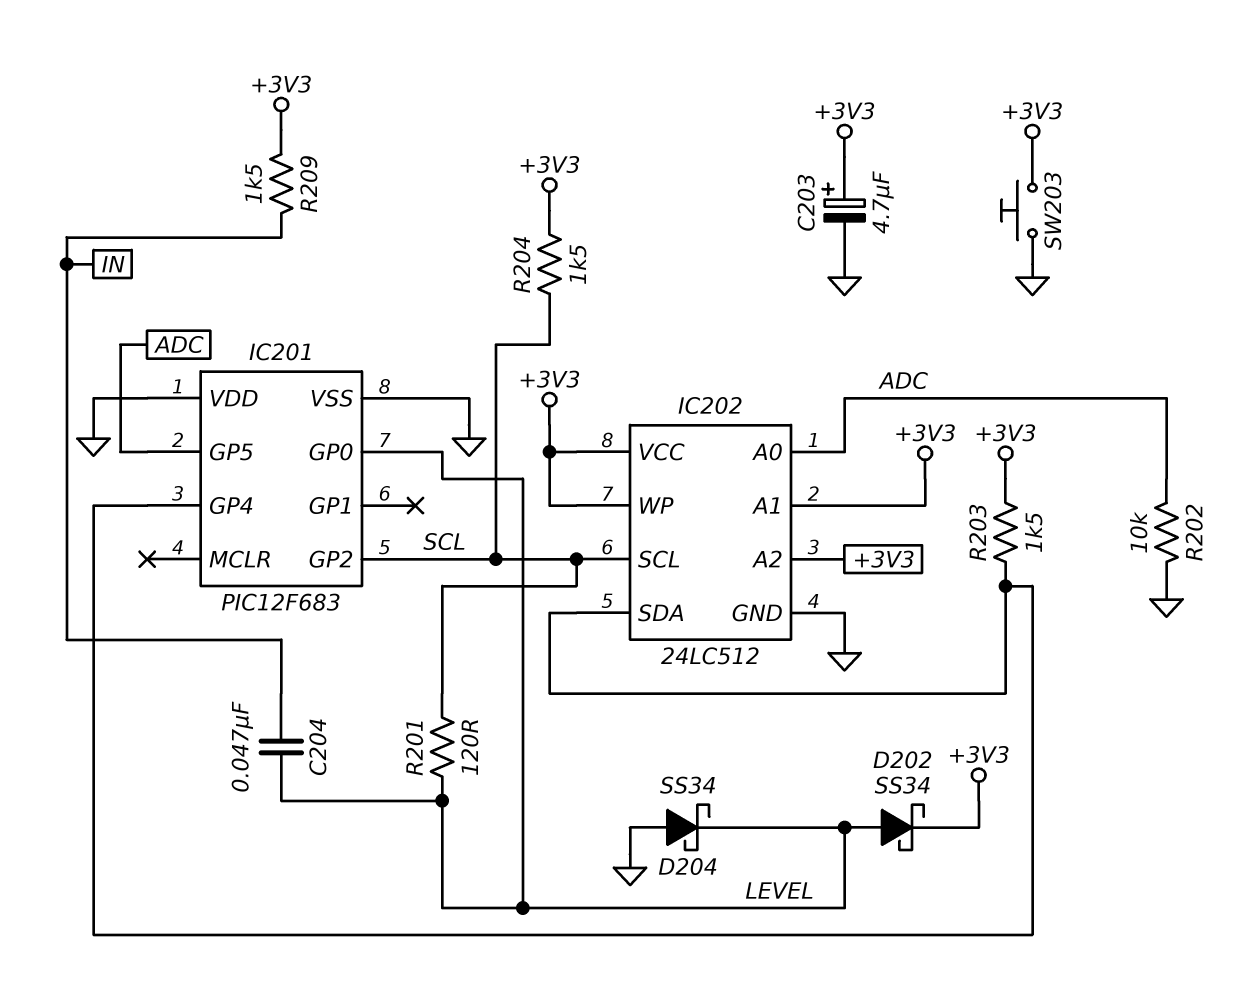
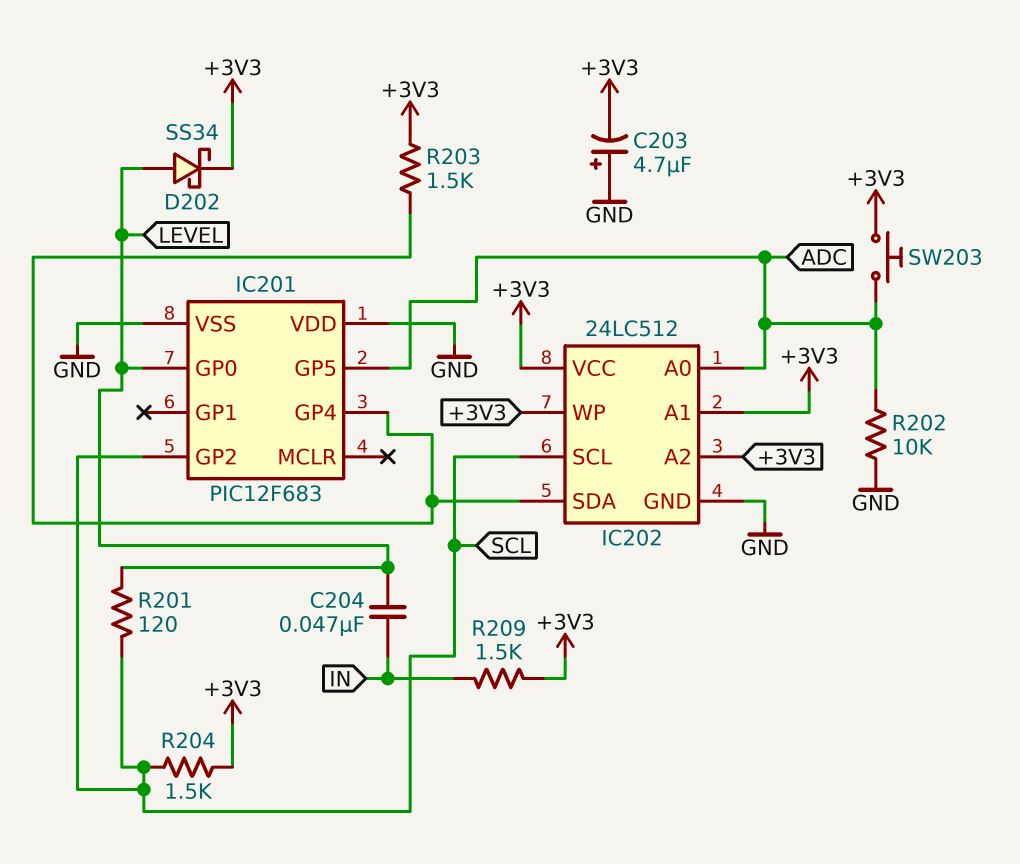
C203: 4.7uF (plus +3V3, minus GND) -> 4.7uF (plus GND, minus +3V3)
D204: schottky SS34 (A GND, K LEVEL) -> none
SW203: button (+3V3, GND) -> button (+3V3, ADC)

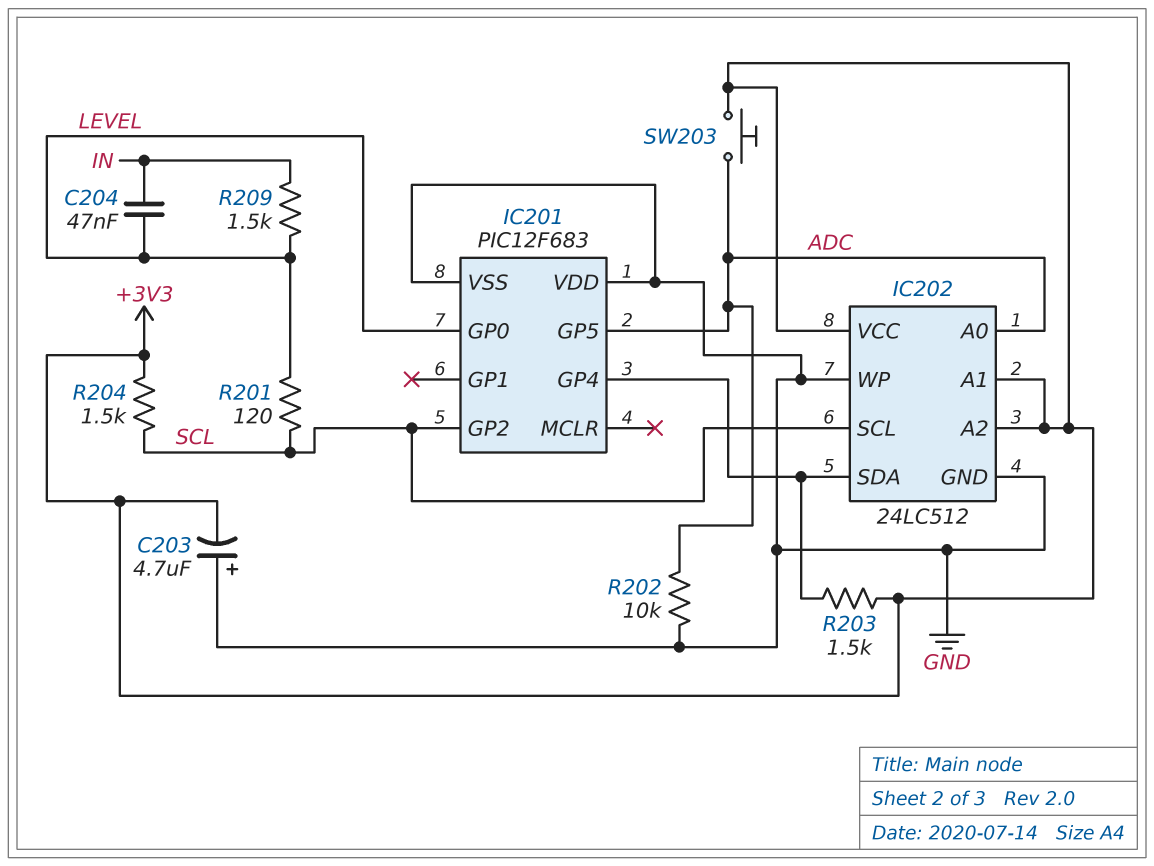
D202: schottky SS34 (A LEVEL, K +3V3) -> none
IC202 pin WP: +3V3 -> GND
R209: 1.5k (+3V3, IN) -> 1.5k (IN, LEVEL)

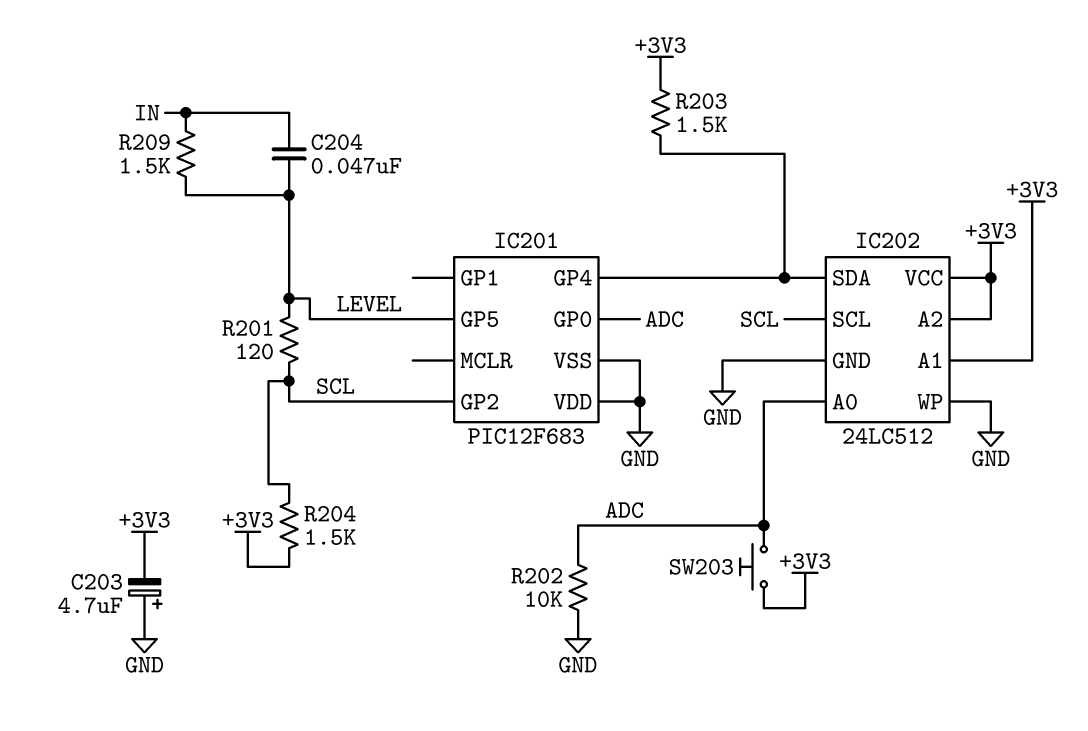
IC201 pin GP0: LEVEL -> ADC
IC201 pin GP5: ADC -> LEVEL

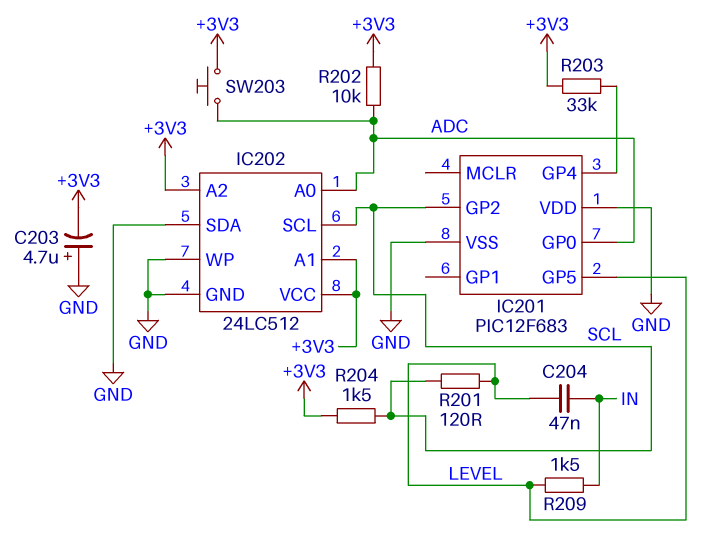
IC202 pin SDA: IC201/GP4 -> GND
R202: 10k (ADC, GND) -> 10k (+3V3, ADC)
R203: 1.5k (+3V3, IC201/GP4) -> 33k (+3V3, IC201/GP4)

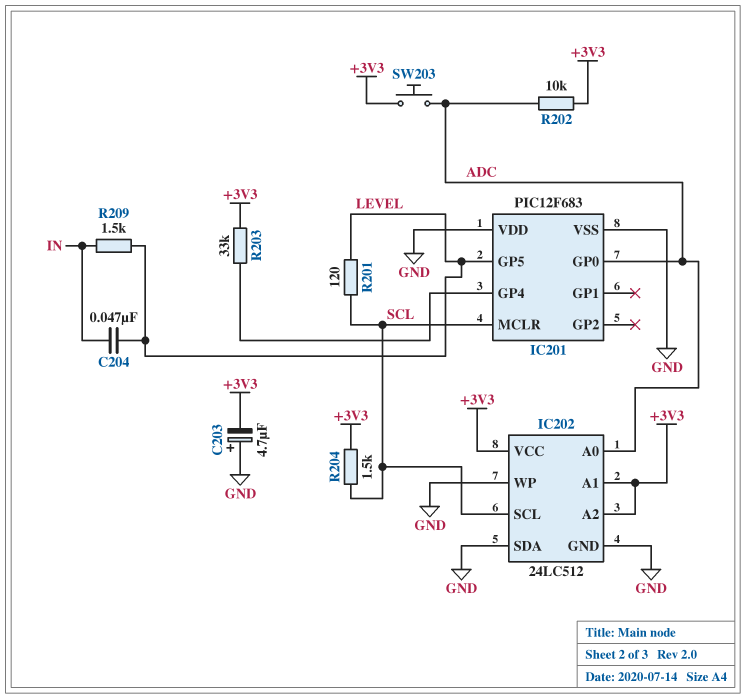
IC201 pin GP2: SCL -> none
IC201 pin MCLR: none -> SCL

